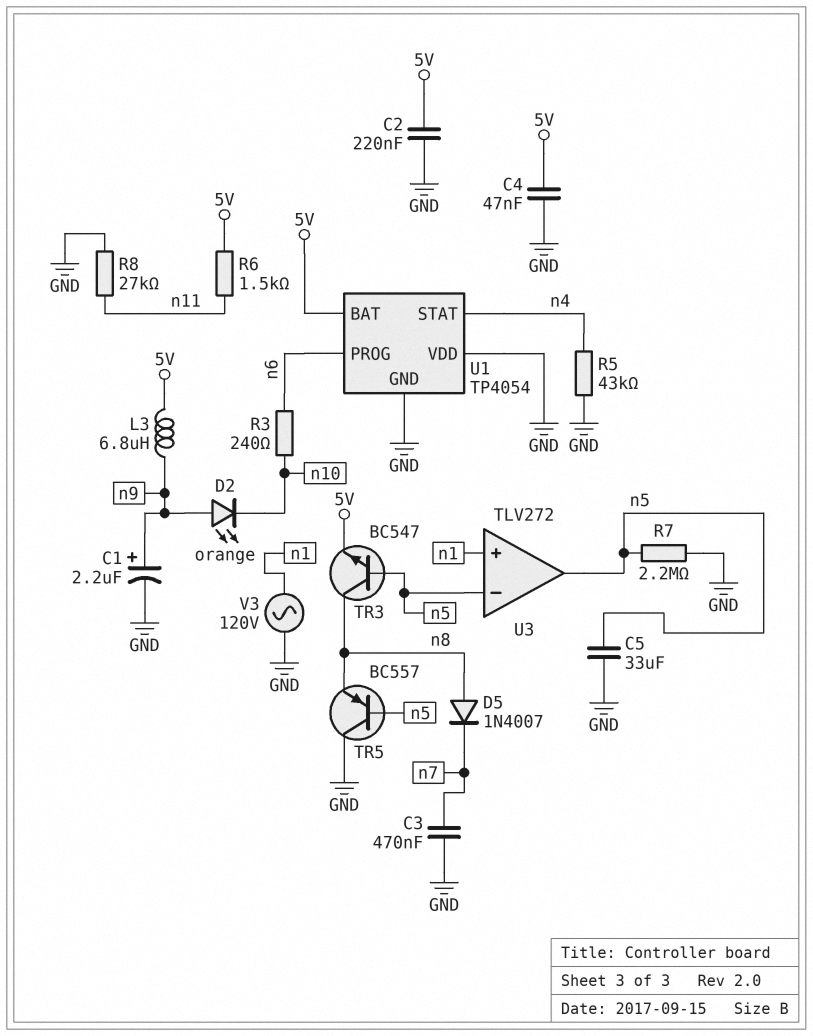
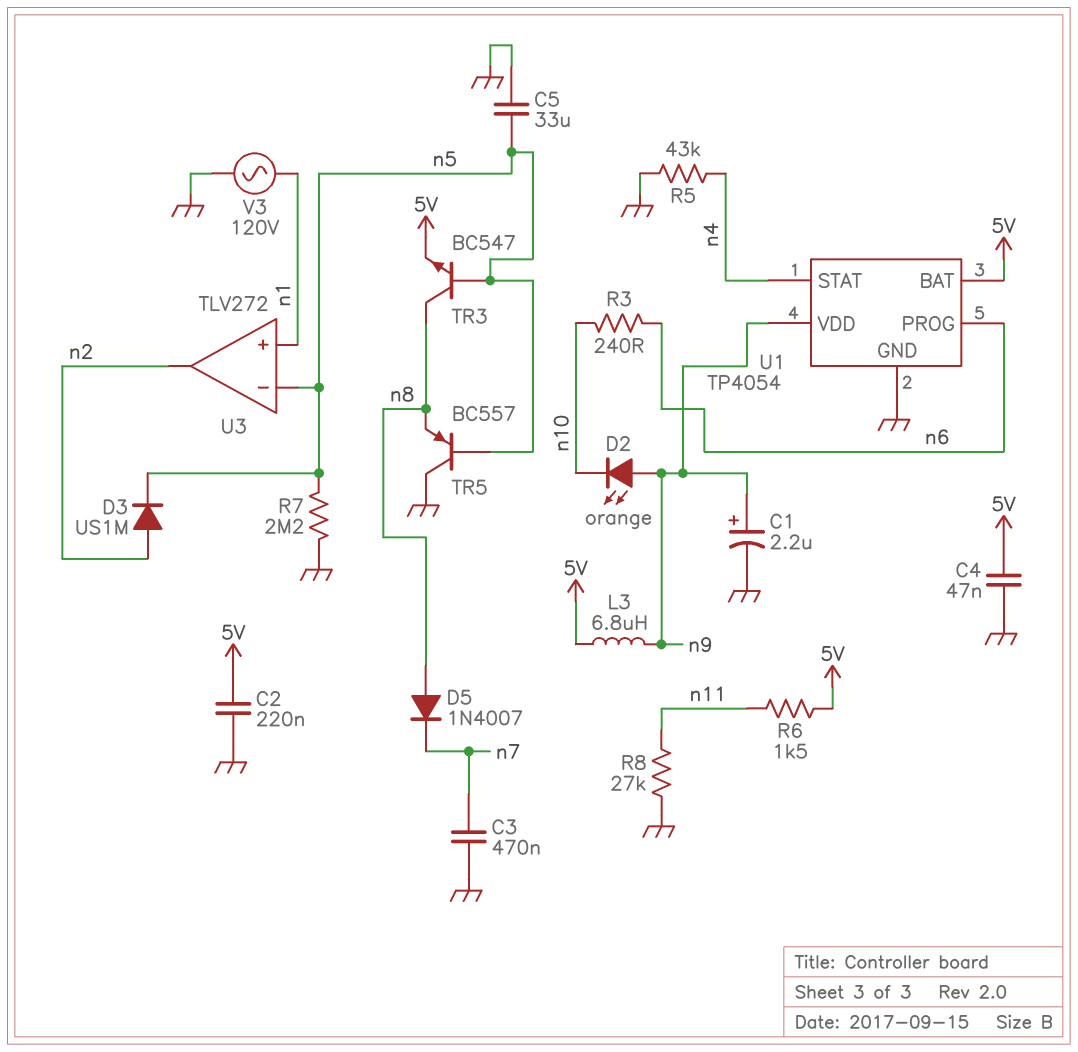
D3: none -> diode US1M (A n2, K n5)
U1 pin VDD: GND -> n9
U3 pin out: n5 -> n2

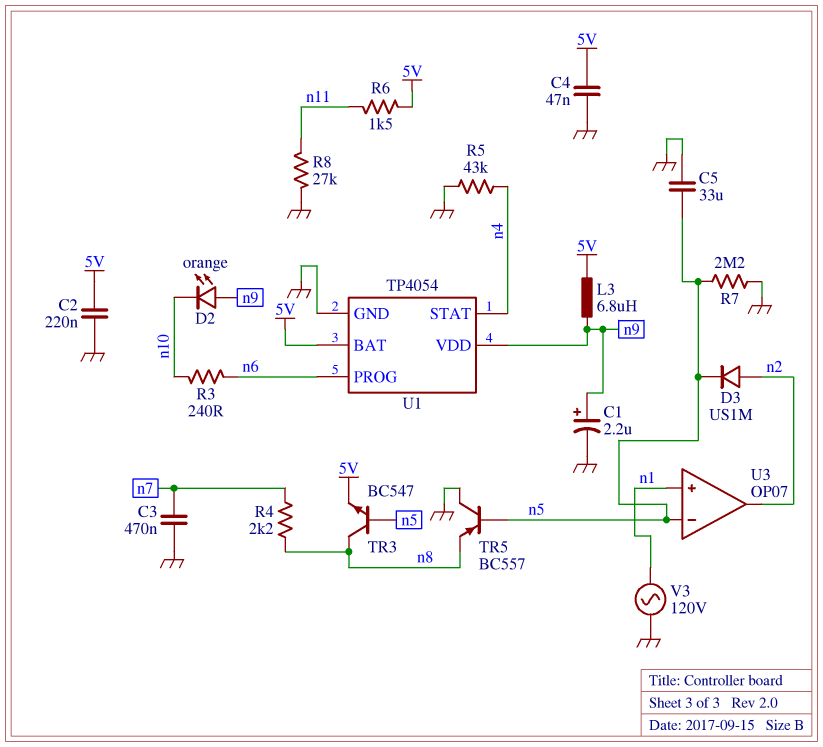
D5: diode 1N4007 (A n8, K n7) -> none
R4: none -> 2.2k (n7, n8)
U3: TLV272 -> OP07

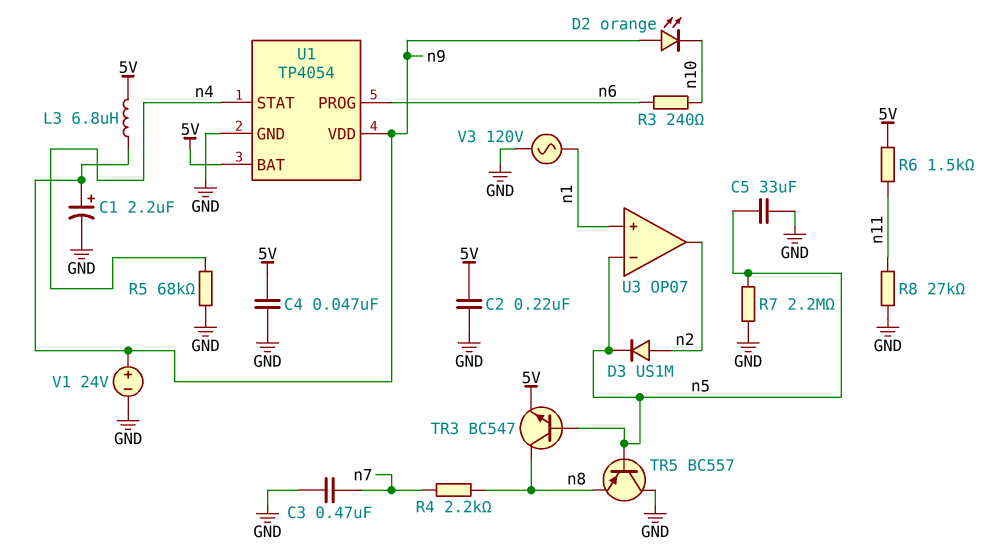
R5: 43k (GND, n4) -> 68k (GND, n4)
V1: none -> 24V (plus n9, minus GND)

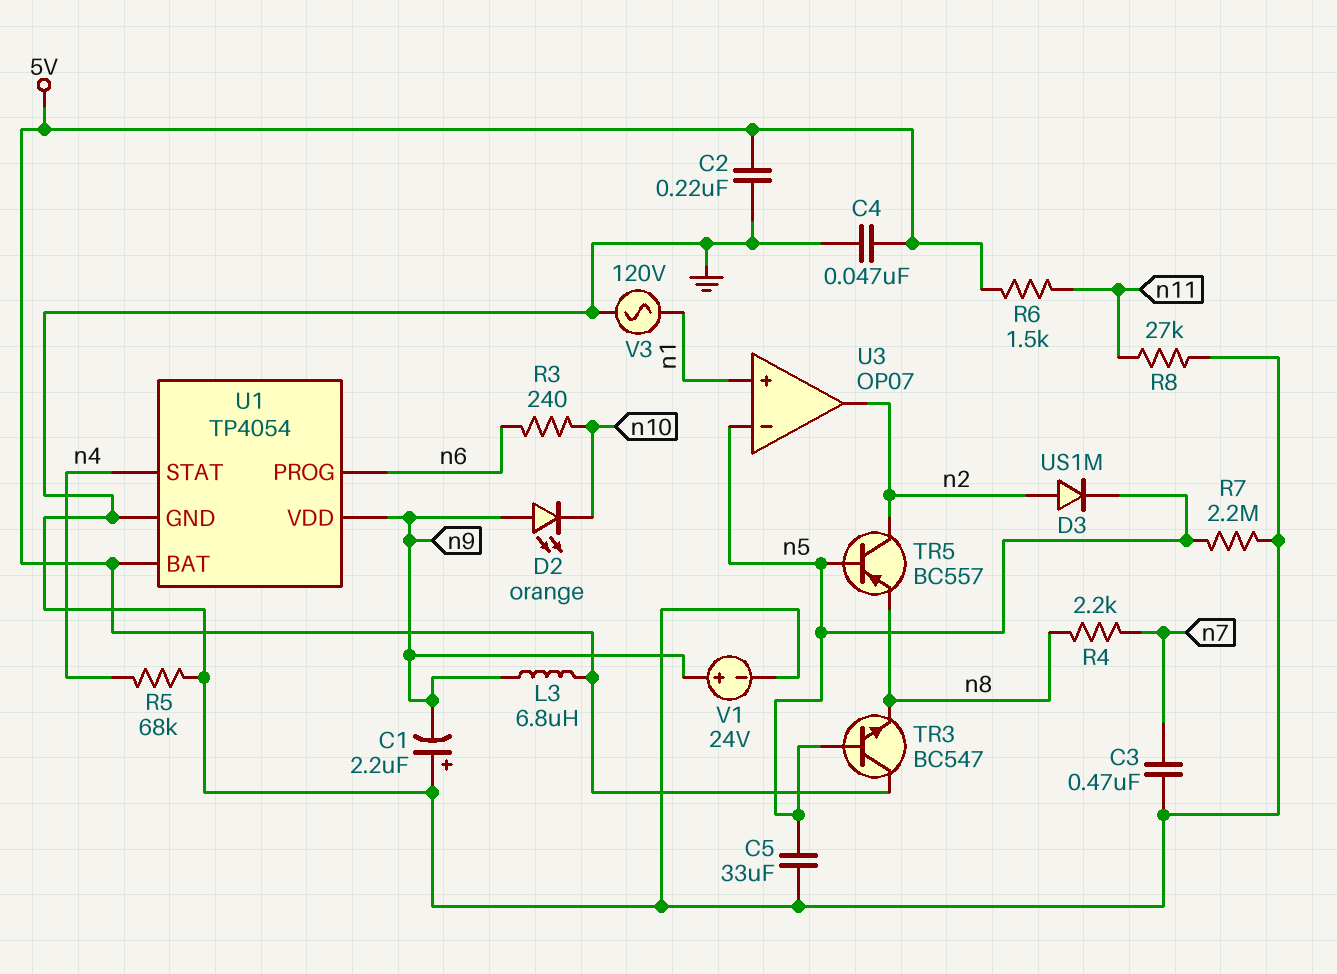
C1: 2.2uF (plus n9, minus GND) -> 2.2uF (plus GND, minus n9)
TR3: NPN BC547 (B n5, C n8, E 5V) -> NPN BC547 (B n5, C 5V, E n8)
TR5: PNP BC557 (B n5, C GND, E n8) -> PNP BC557 (B n5, C n2, E n8)

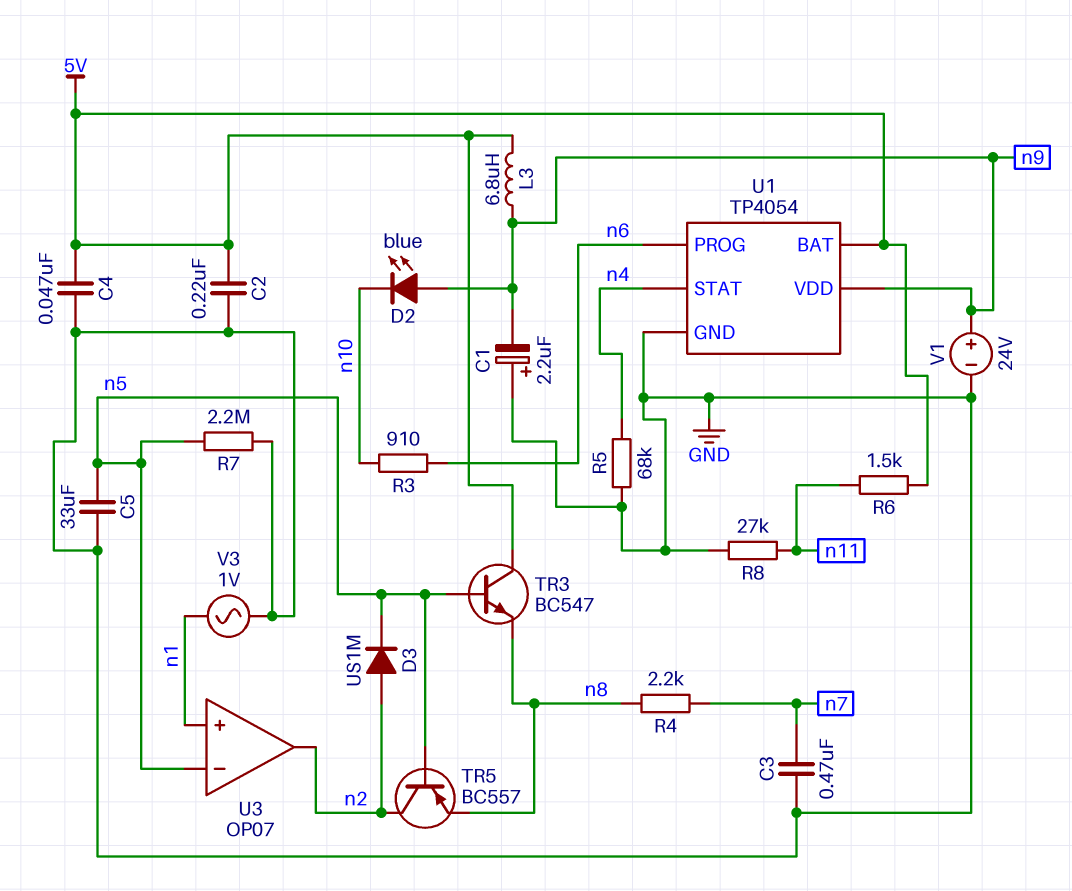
D2: LED orange (A n9, K n10) -> LED blue (A n9, K n10)
R3: 240 (n6, n10) -> 910 (n6, n10)
V3: AC 120V (GND, n1) -> AC 1V (GND, n1)

